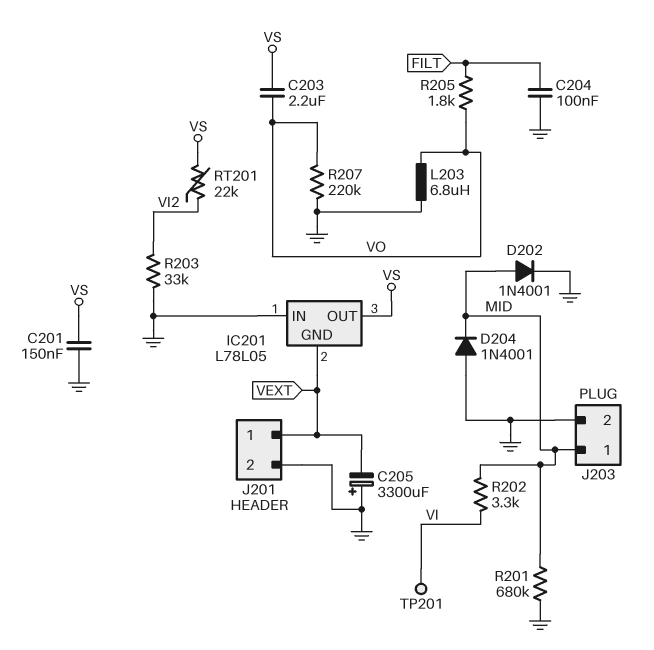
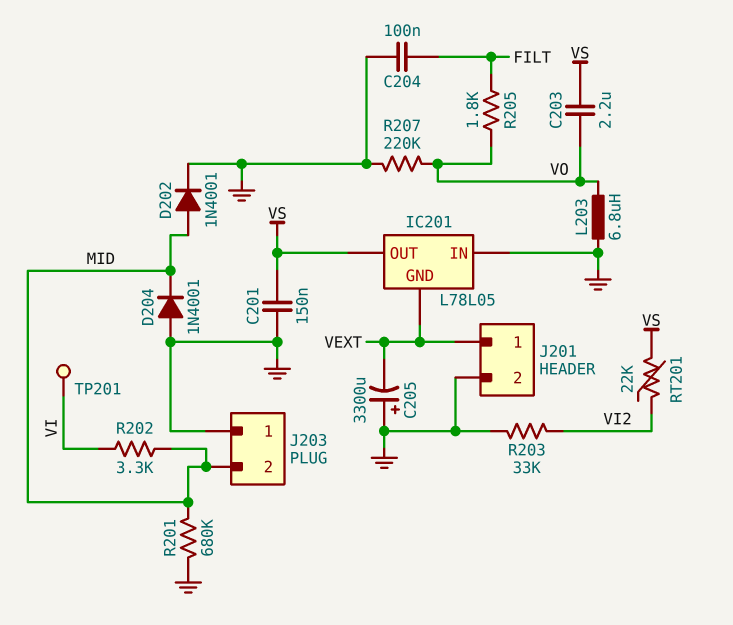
J203 pin 1: MID -> GND
J203 pin 2: GND -> MID

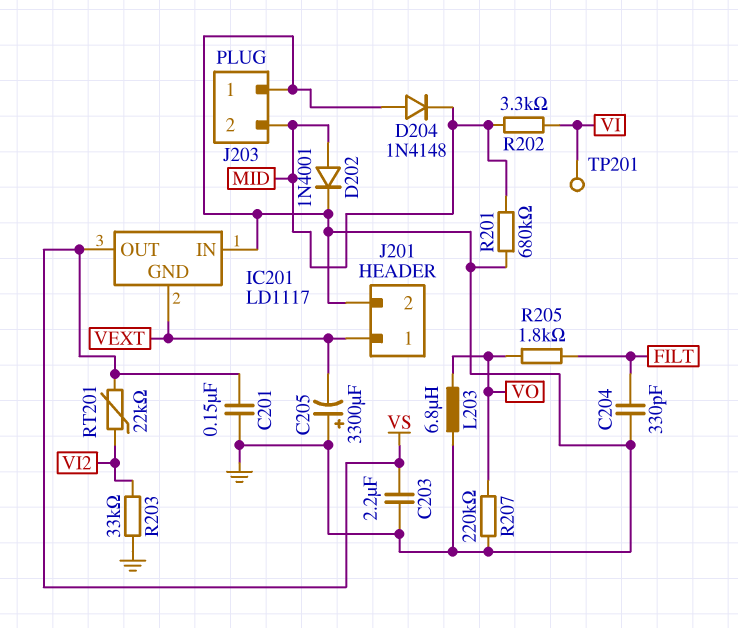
C203: 2.2uF (VO, VS) -> 2.2uF (GND, VS)
C204: 100nF (FILT, GND) -> 330pF (FILT, GND)
D204: diode 1N4001 (A GND, K MID) -> diode 1N4148 (A GND, K MID)
IC201: L78L05 -> LD1117

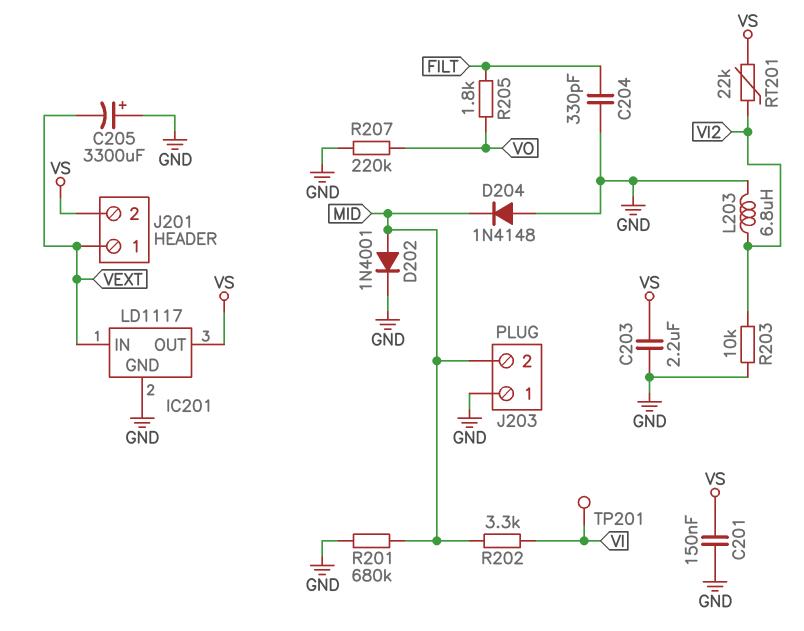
IC201 pin GND: VEXT -> GND
IC201 pin IN: GND -> VEXT
J201 pin 2: GND -> VS
L203: 6.8uH (GND, VO) -> 6.8uH (GND, VI2)
R203: 33k (GND, VI2) -> 10k (GND, VI2)

